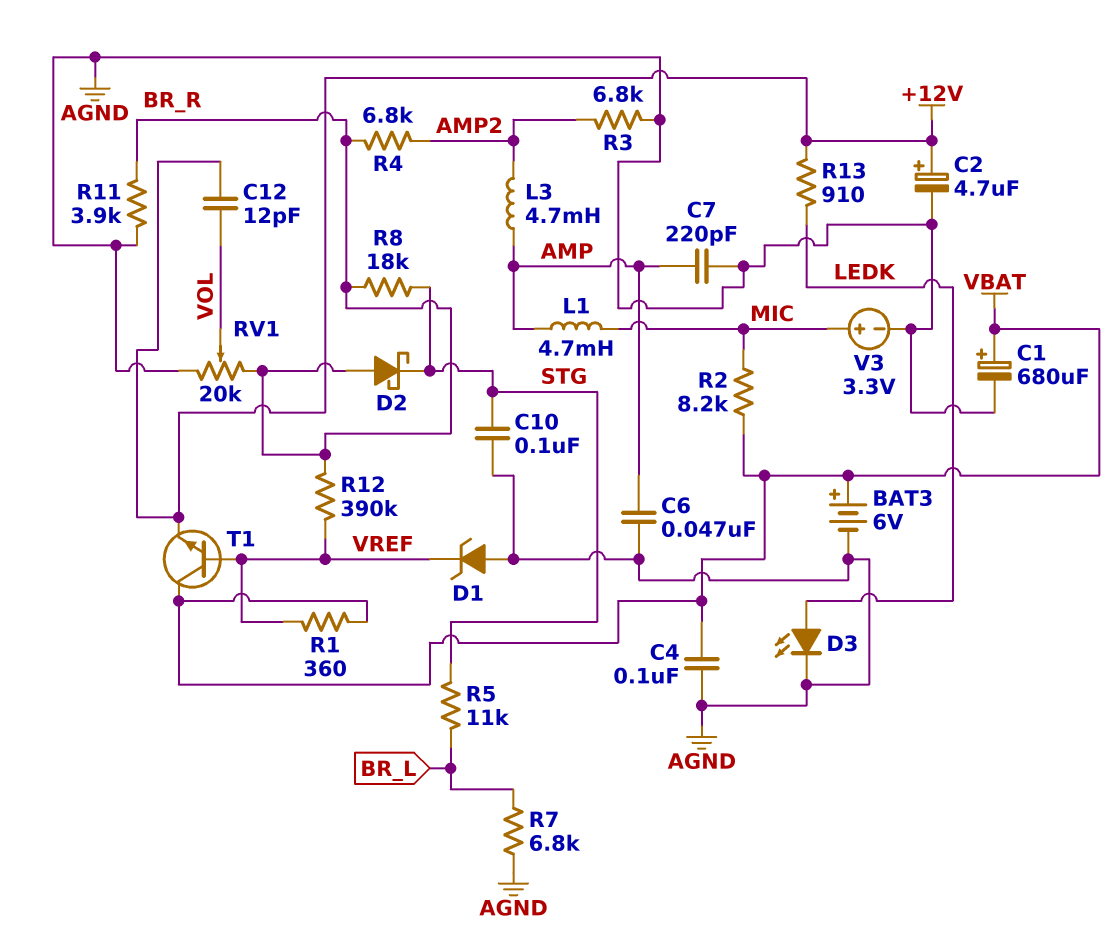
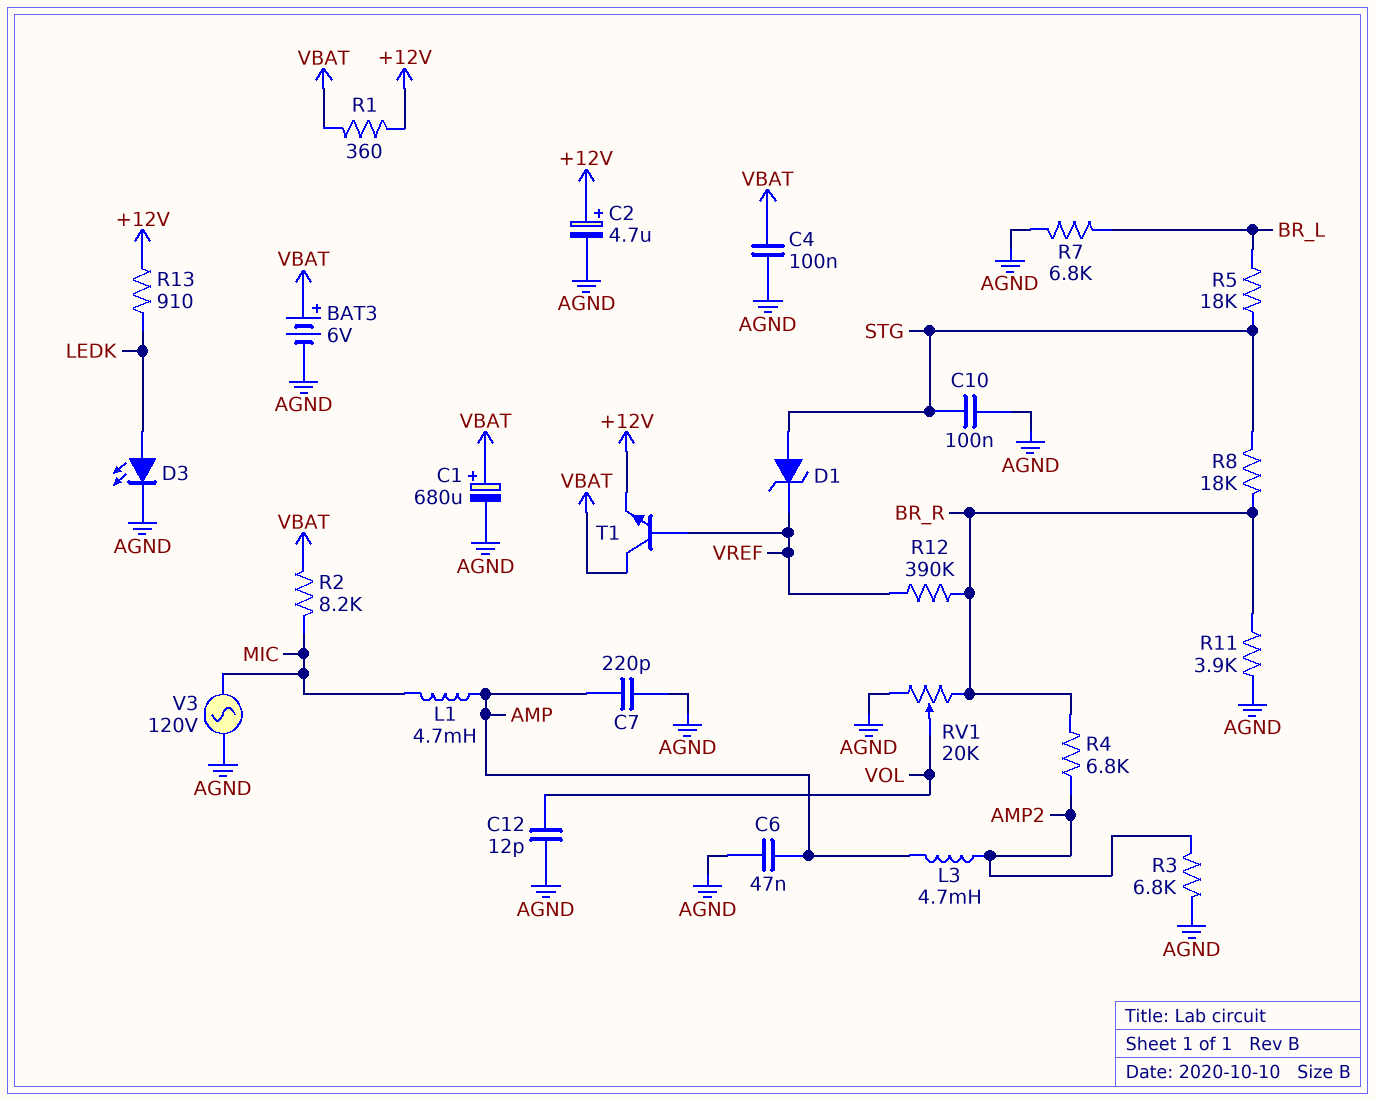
C12: 12pF (+12V, VOL) -> 12pF (AGND, VOL)
D1: zener (A AGND, K VREF) -> zener (A STG, K VREF)
D2: schottky (A BR_R, K STG) -> none
R1: 360 (VBAT, VREF) -> 360 (+12V, VBAT)
R5: 11k (BR_L, STG) -> 18k (BR_L, STG)
V3: 3.3V (plus MIC, minus AGND) -> AC 120V (AGND, MIC)

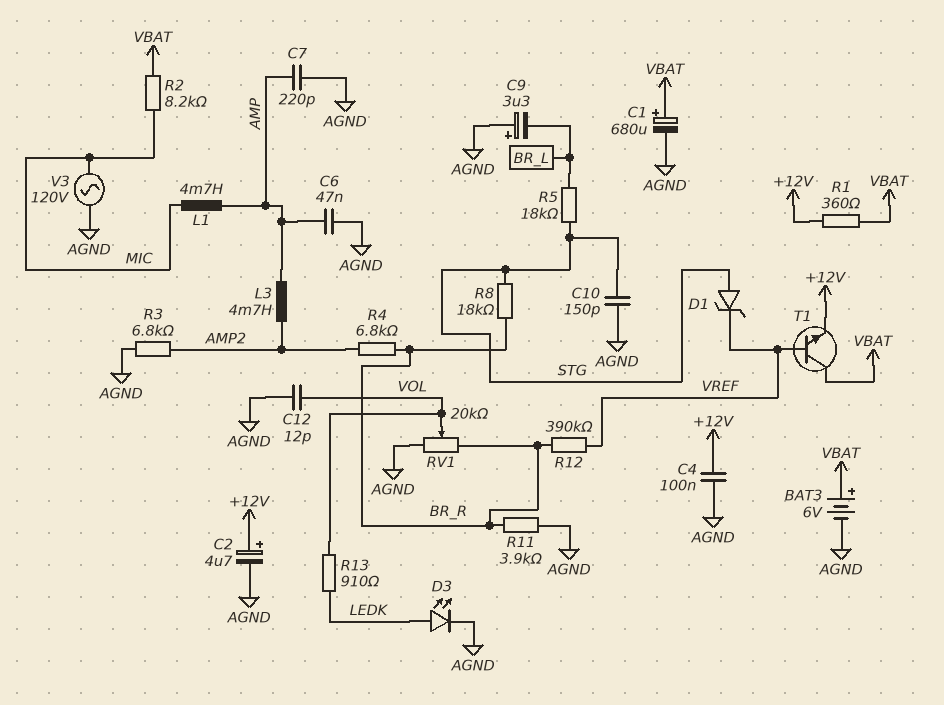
C4: 100nF (AGND, VBAT) -> 100nF (+12V, AGND)
C9: none -> 3.3uF (plus AGND, minus BR_L)
C10: 100nF (AGND, STG) -> 150pF (AGND, STG)
R7: 6.8k (AGND, BR_L) -> none
R13: 910 (+12V, LEDK) -> 910 (LEDK, VOL)

